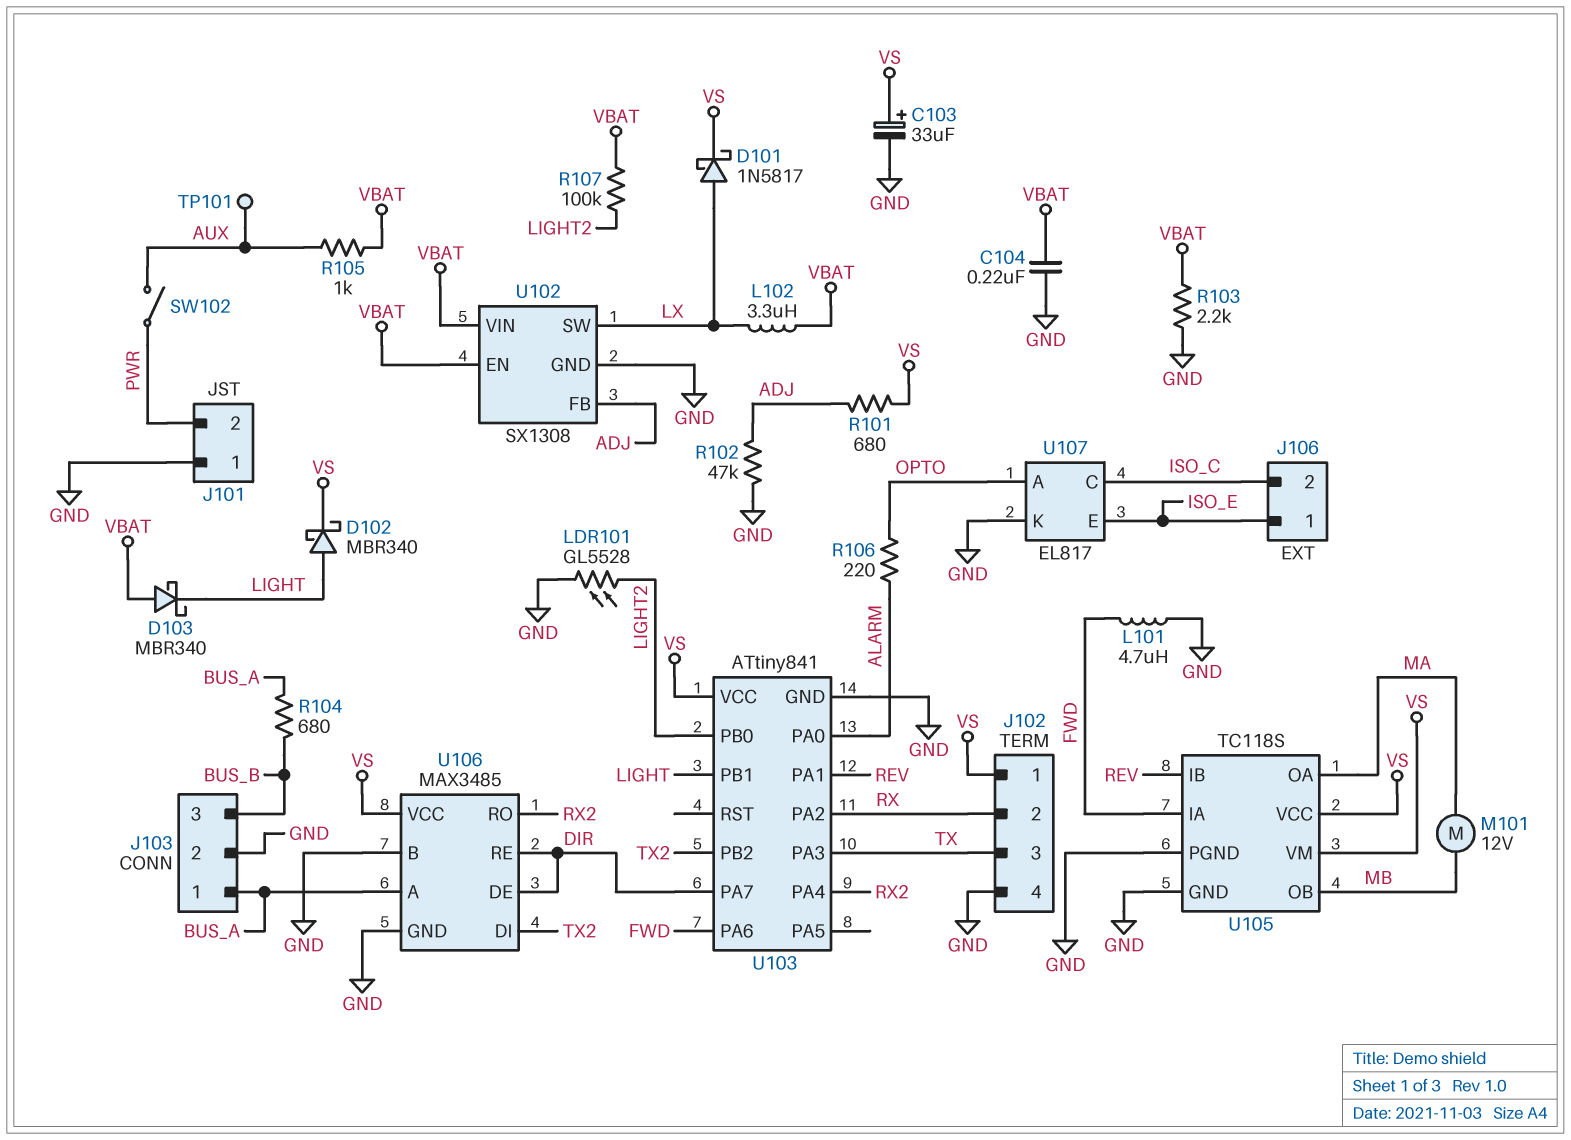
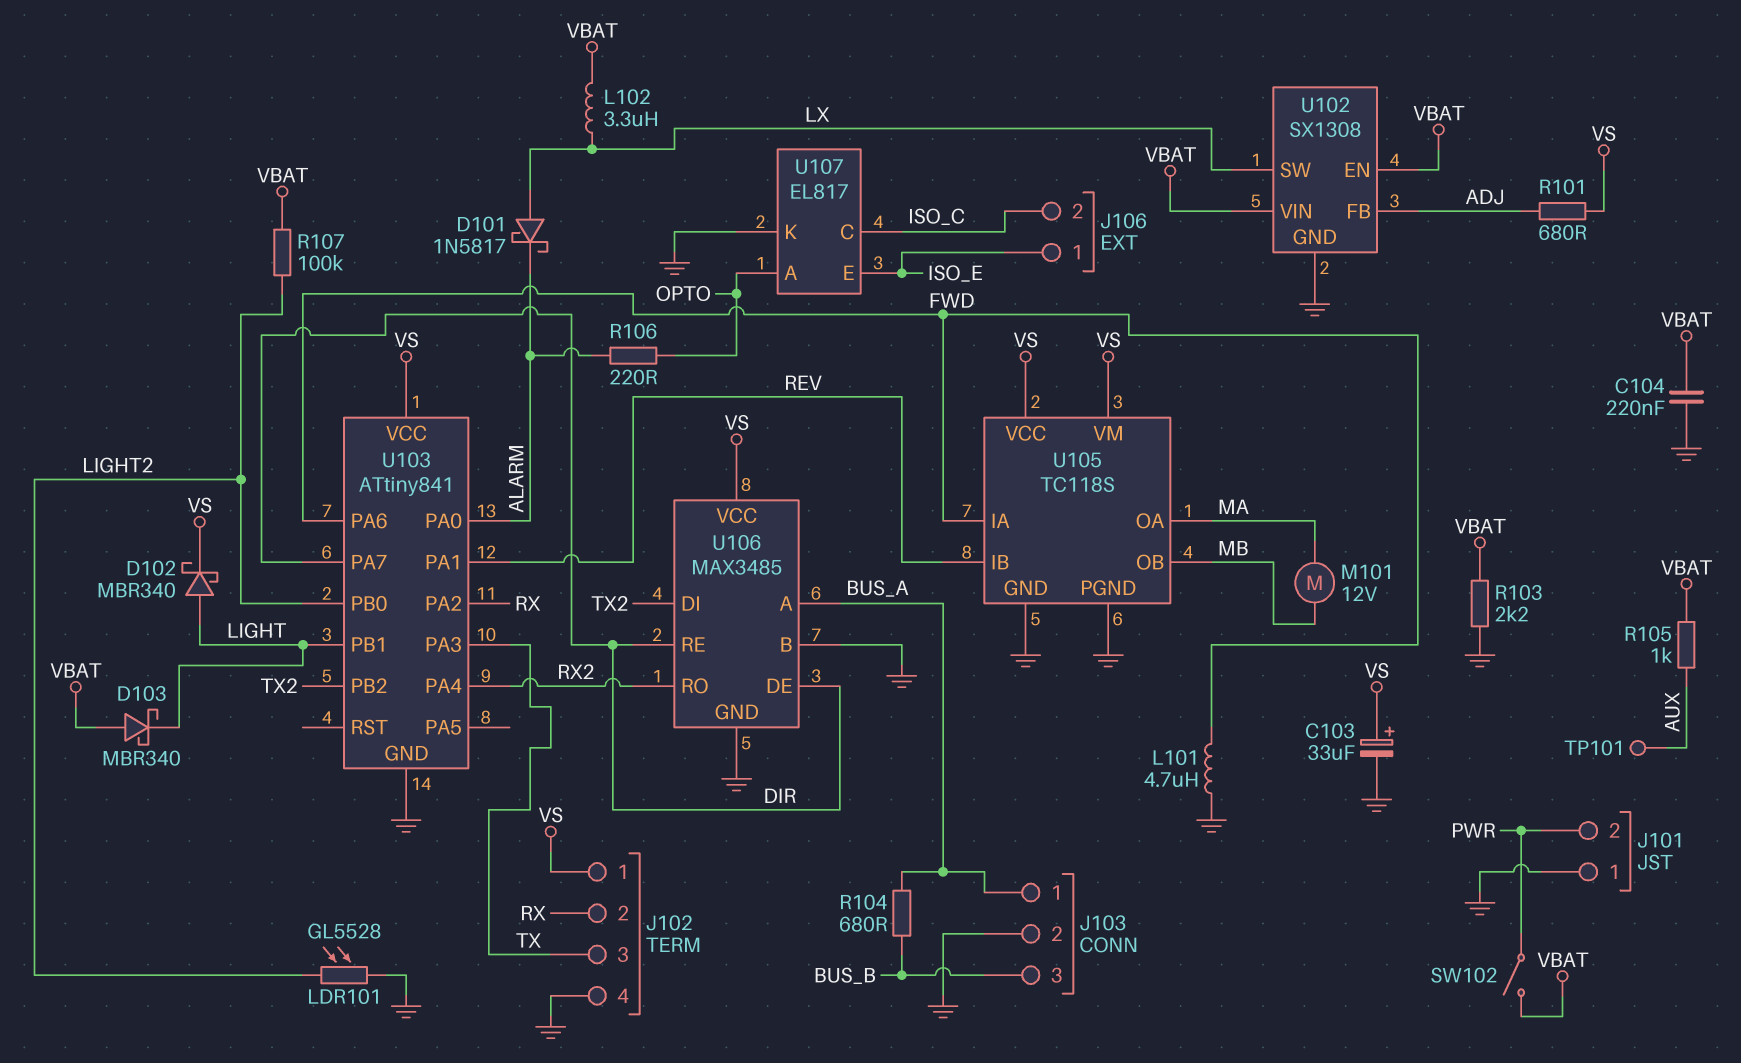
D101: schottky 1N5817 (A LX, K VS) -> schottky 1N5817 (A LX, K ALARM)
R102: 47k (ADJ, GND) -> none
SW102: switch (AUX, PWR) -> switch (PWR, VBAT)

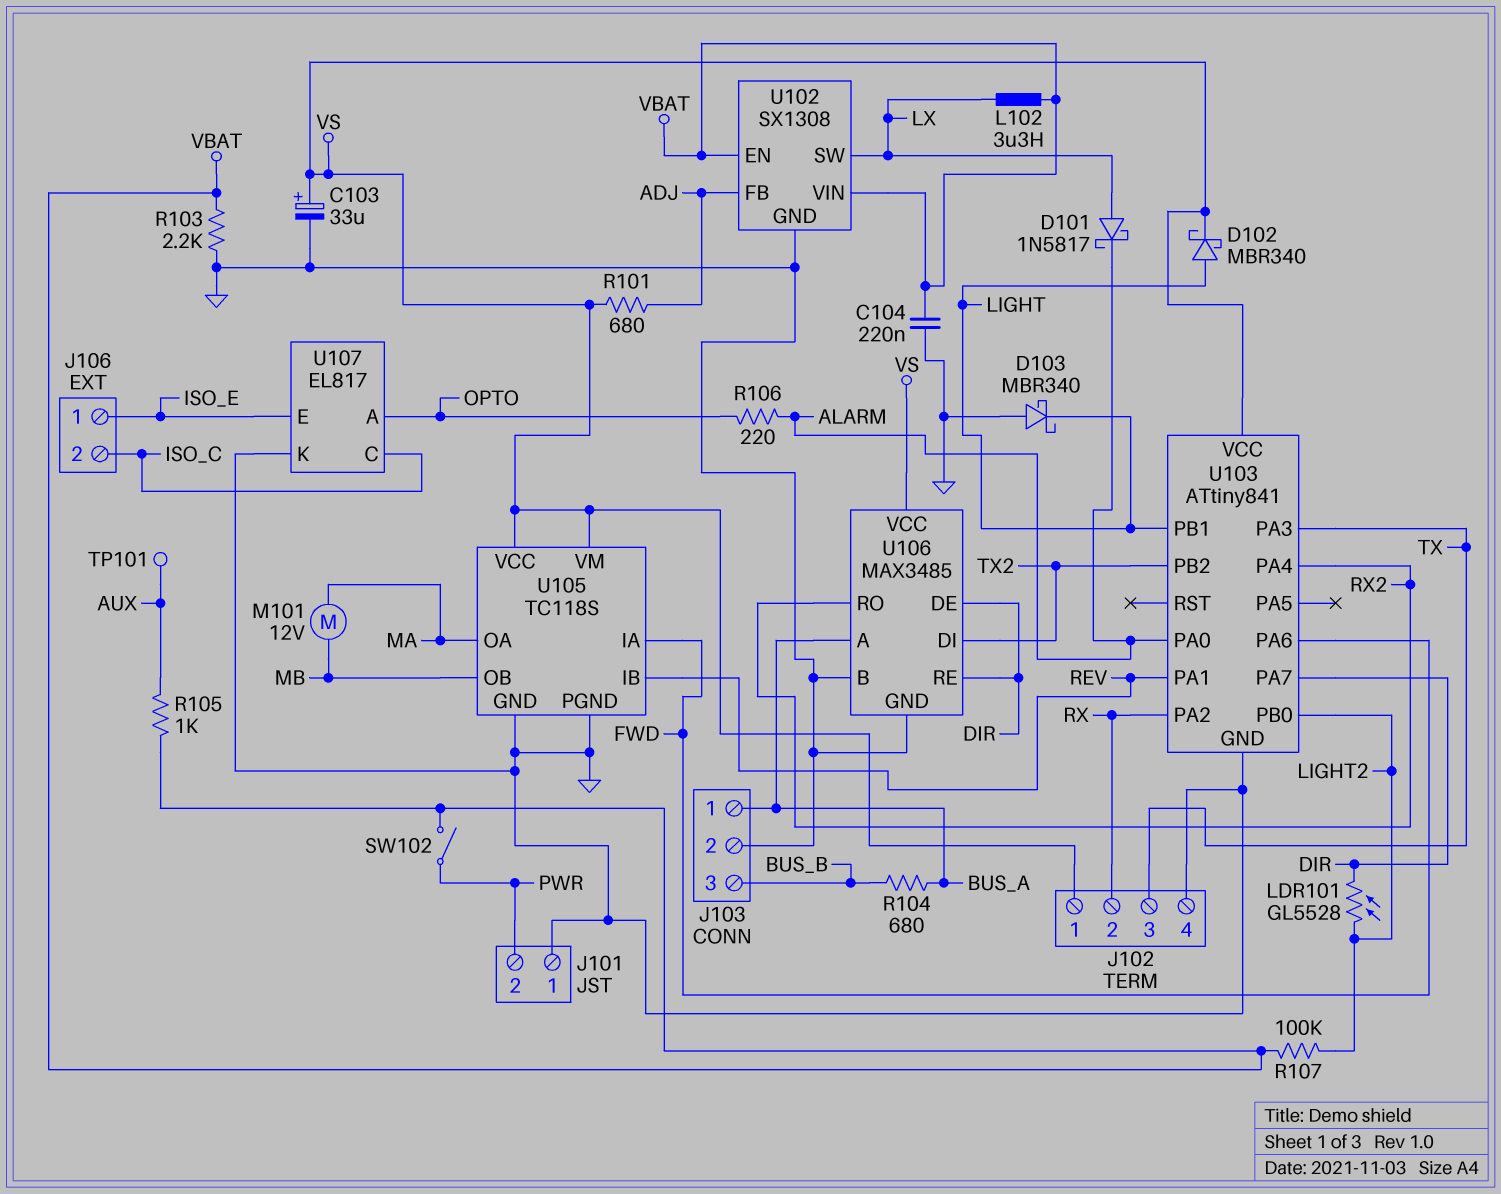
D103: schottky MBR340 (A VBAT, K LIGHT) -> schottky MBR340 (A GND, K LIGHT)
L101: 4.7uH (FWD, GND) -> none
LDR101: GL5528 (GND, LIGHT2) -> GL5528 (DIR, LIGHT2)

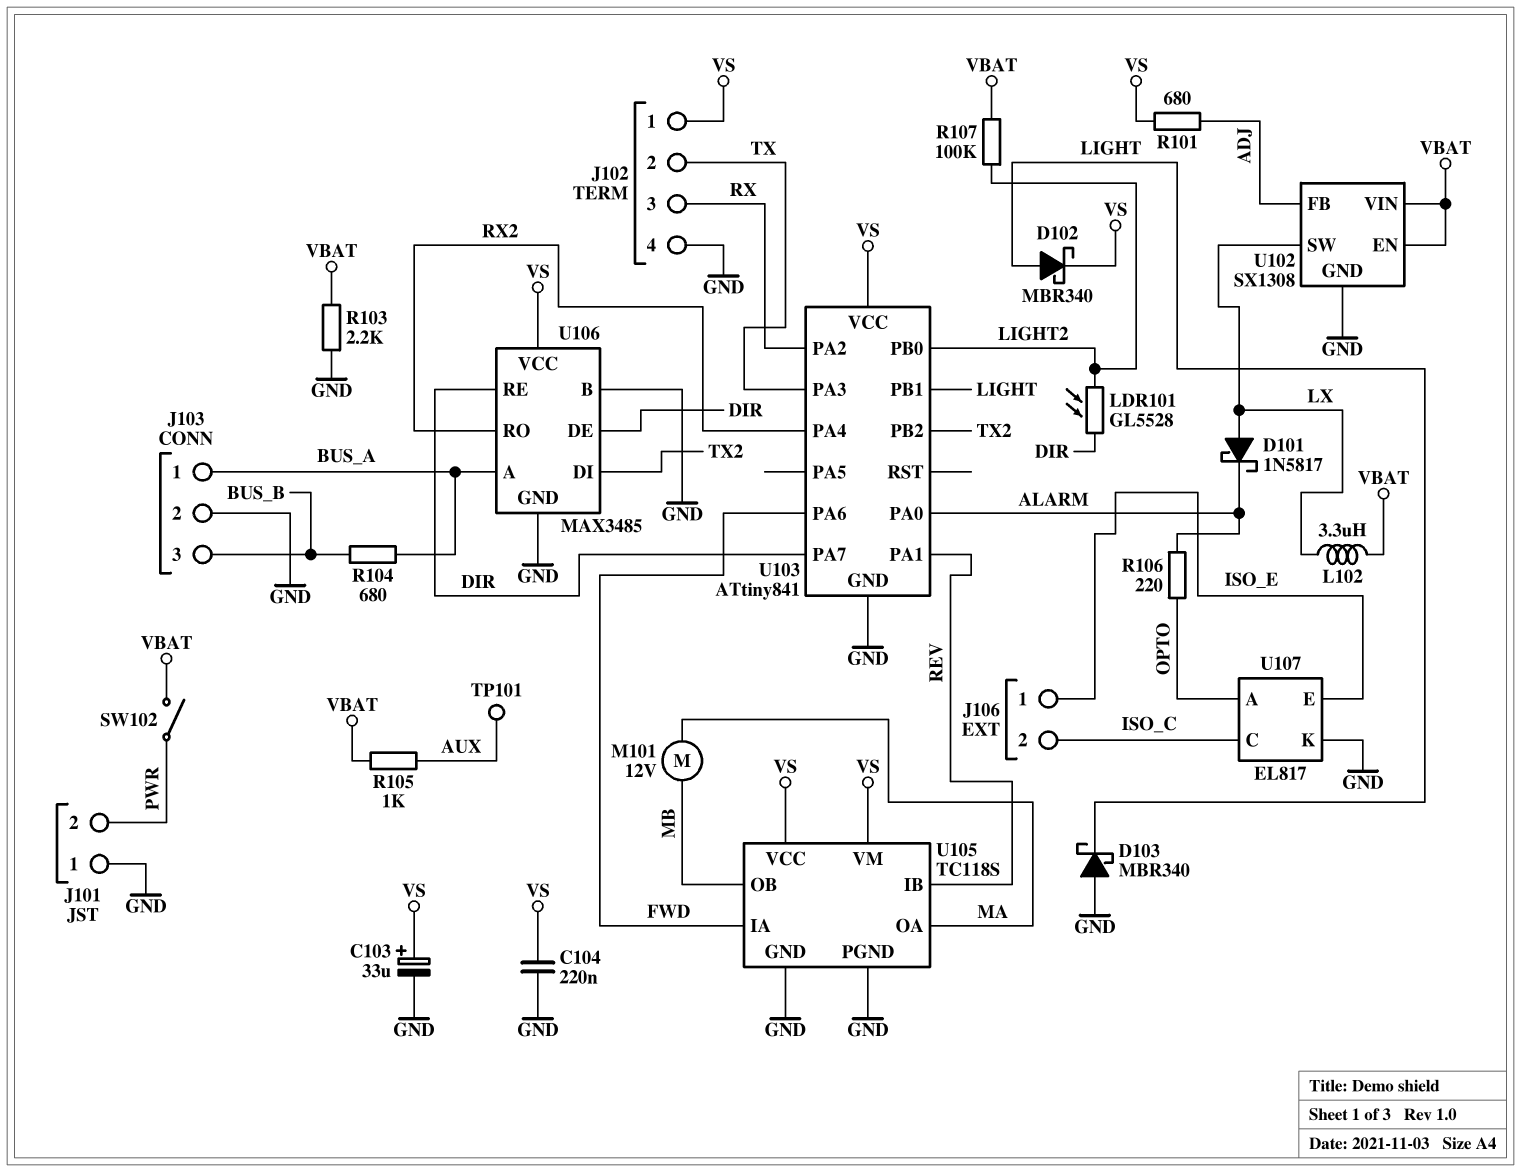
C104: 220nF (GND, VBAT) -> 220nF (GND, VS)
J102 pin 2: RX -> TX
J102 pin 3: TX -> RX

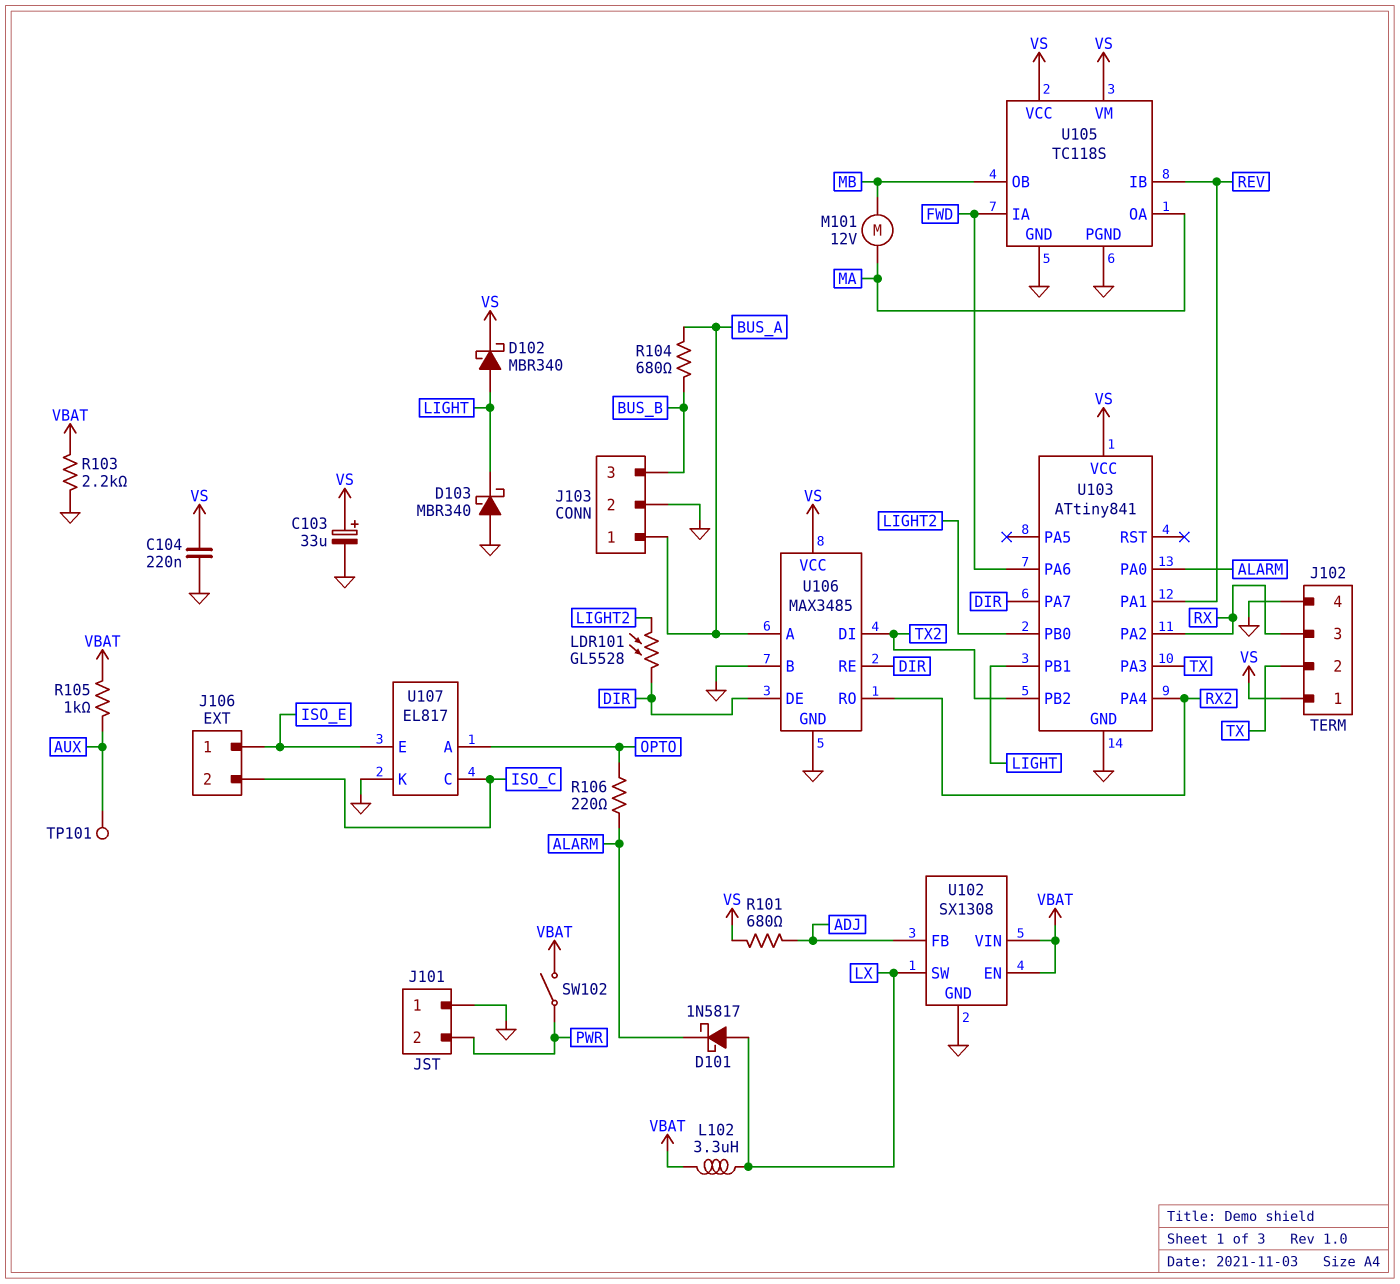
R107: 100k (LIGHT2, VBAT) -> none

